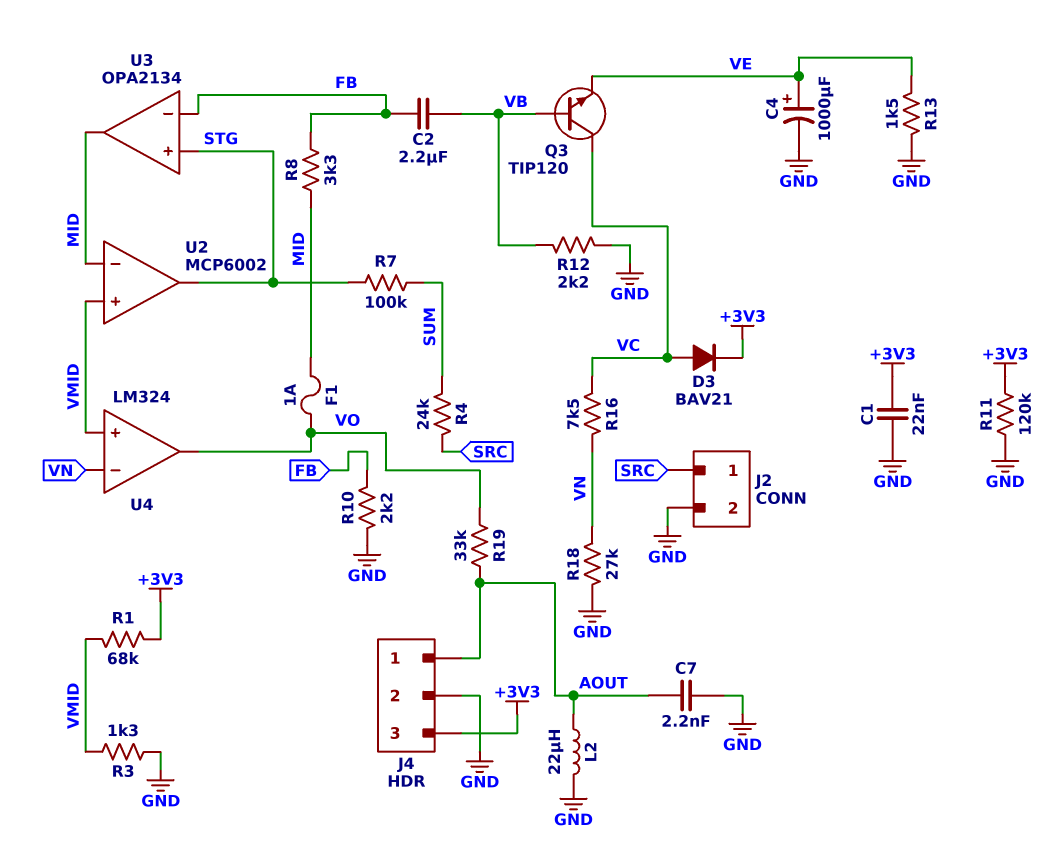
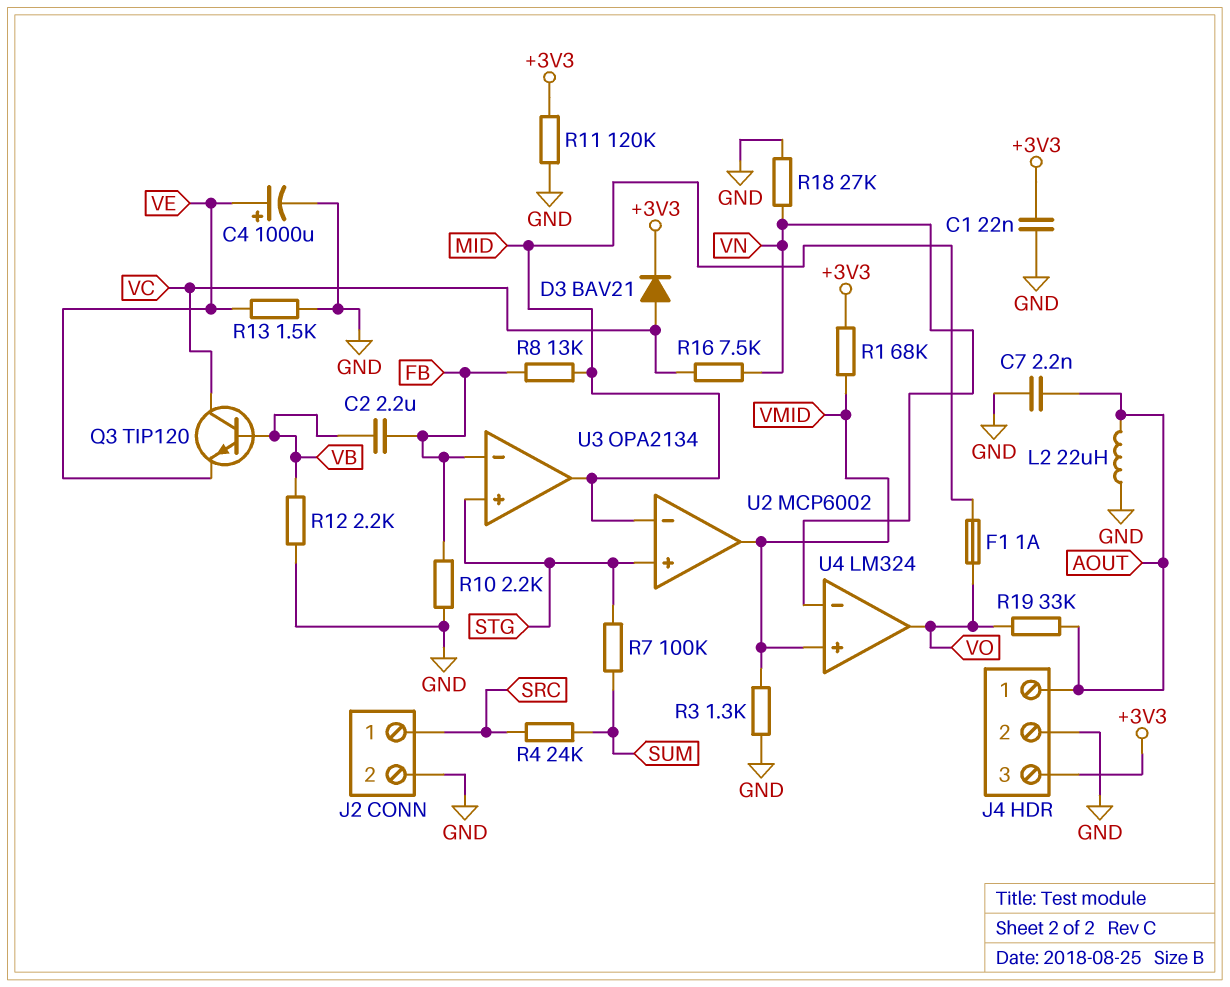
R8: 3.3k (FB, MID) -> 13k (FB, MID)
U2 pin in+: VMID -> STG
U2 pin out: STG -> VMID

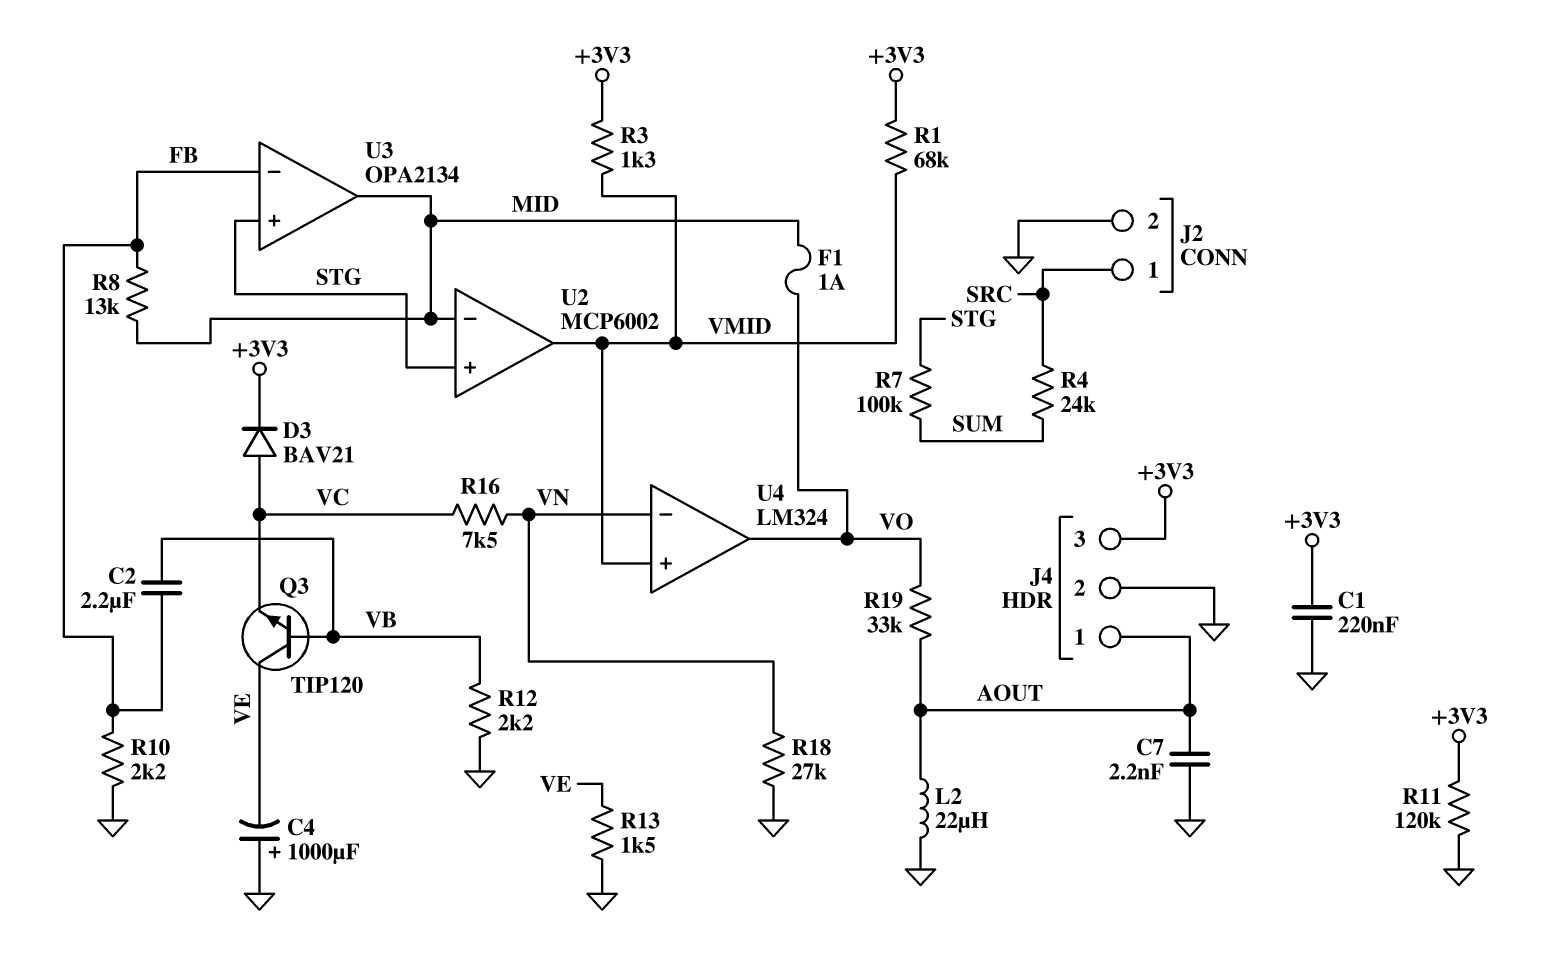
C1: 22nF (+3V3, GND) -> 220nF (+3V3, GND)
C4: 1000uF (plus VE, minus GND) -> 1000uF (plus GND, minus VE)
Q3: NPN TIP120 (B VB, C VC, E VE) -> NPN TIP120 (B VB, C VE, E VC)
R3: 1.3k (GND, VMID) -> 1.3k (+3V3, VMID)

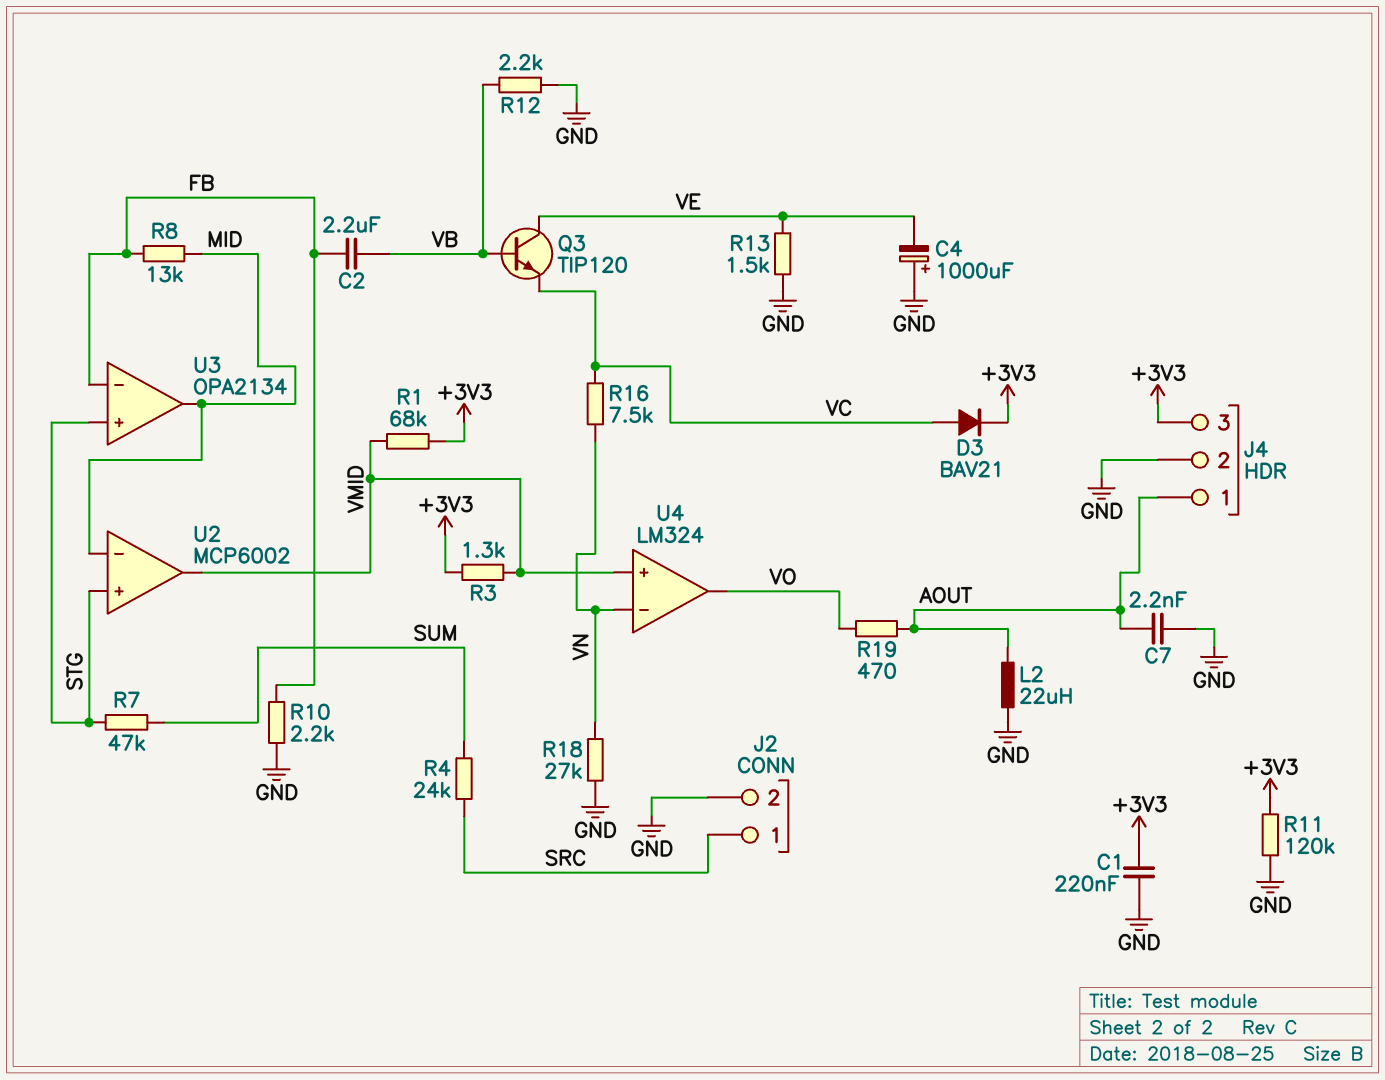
F1: 1A (MID, VO) -> none
R7: 100k (STG, SUM) -> 47k (STG, SUM)
R19: 33k (AOUT, VO) -> 470 (AOUT, VO)

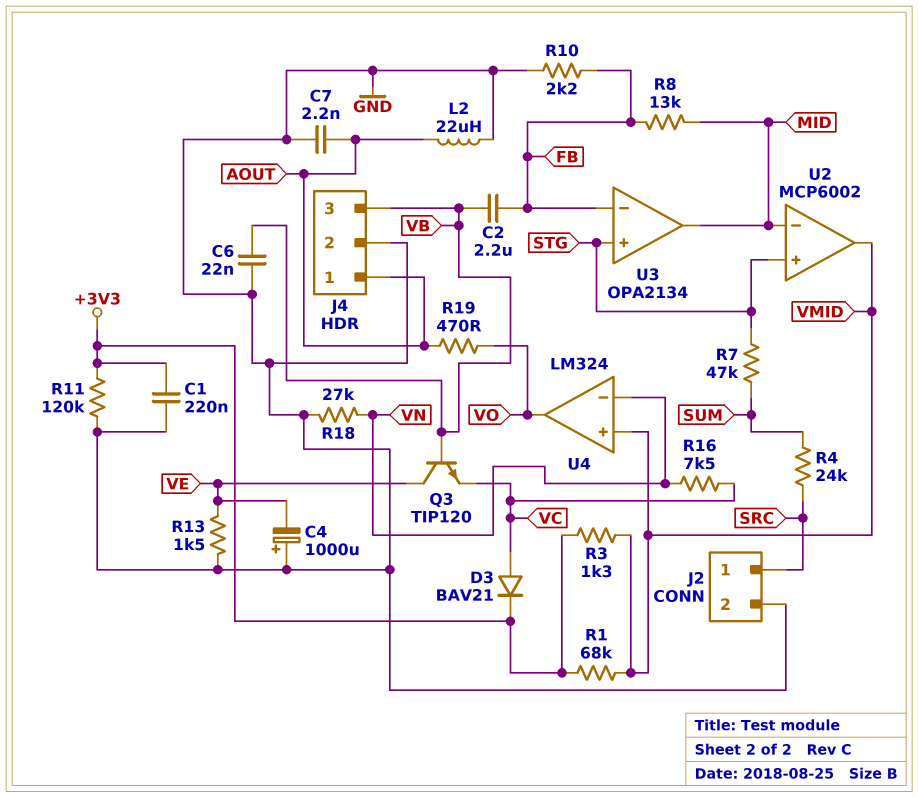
C6: none -> 22nF (GND, VB)
J4 pin 3: +3V3 -> VB
R12: 2.2k (GND, VB) -> none

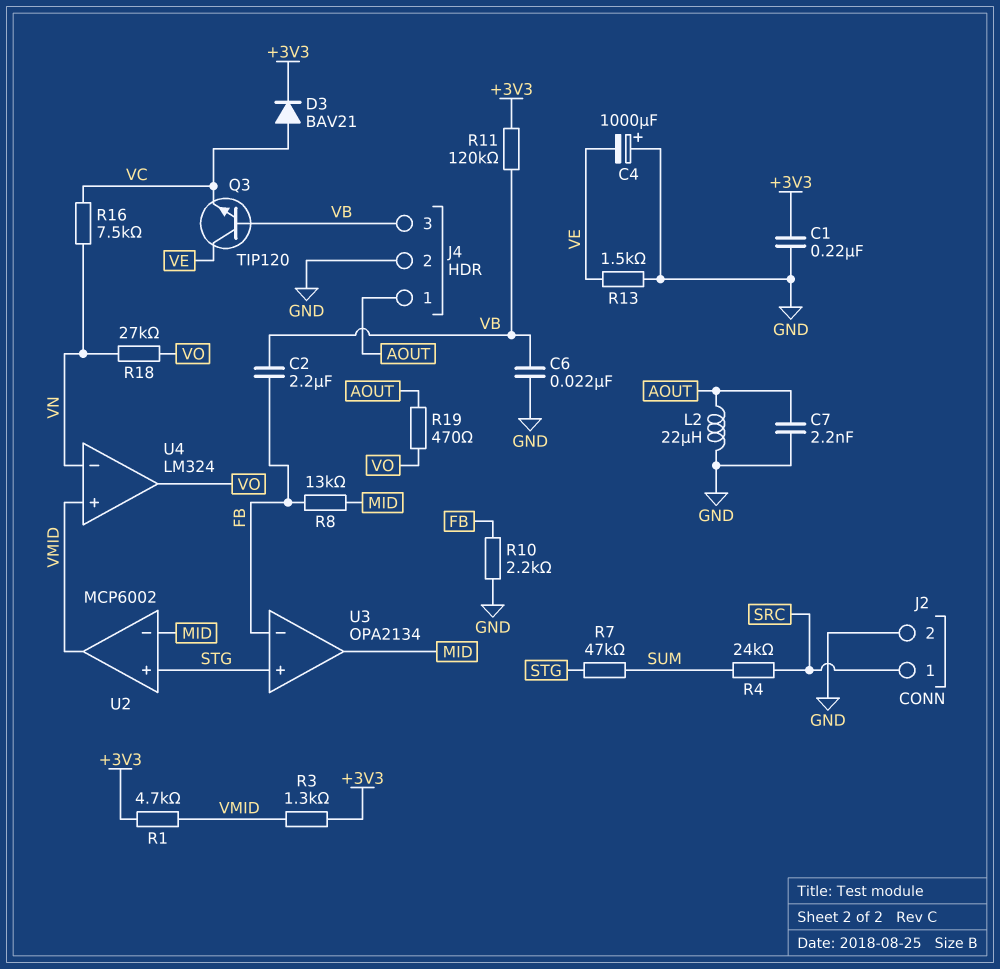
R1: 68k (+3V3, VMID) -> 4.7k (+3V3, VMID)
R11: 120k (+3V3, GND) -> 120k (+3V3, VB)
R18: 27k (GND, VN) -> 27k (VN, VO)

